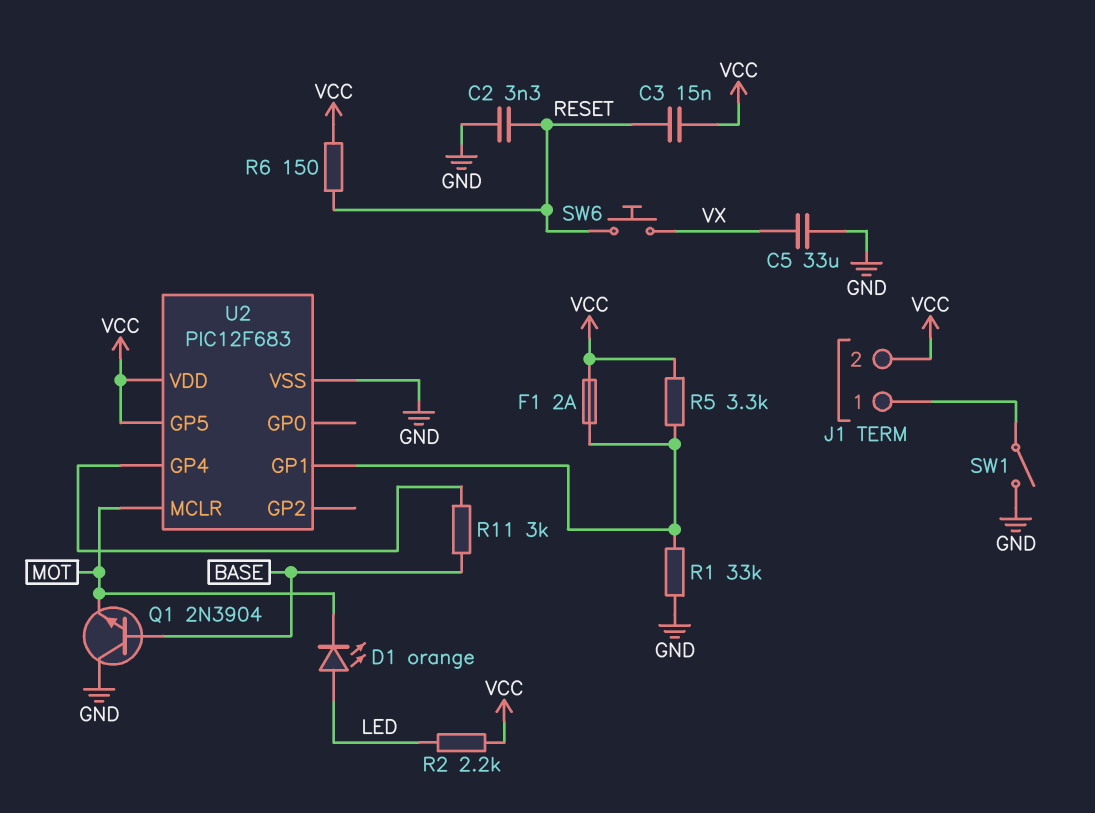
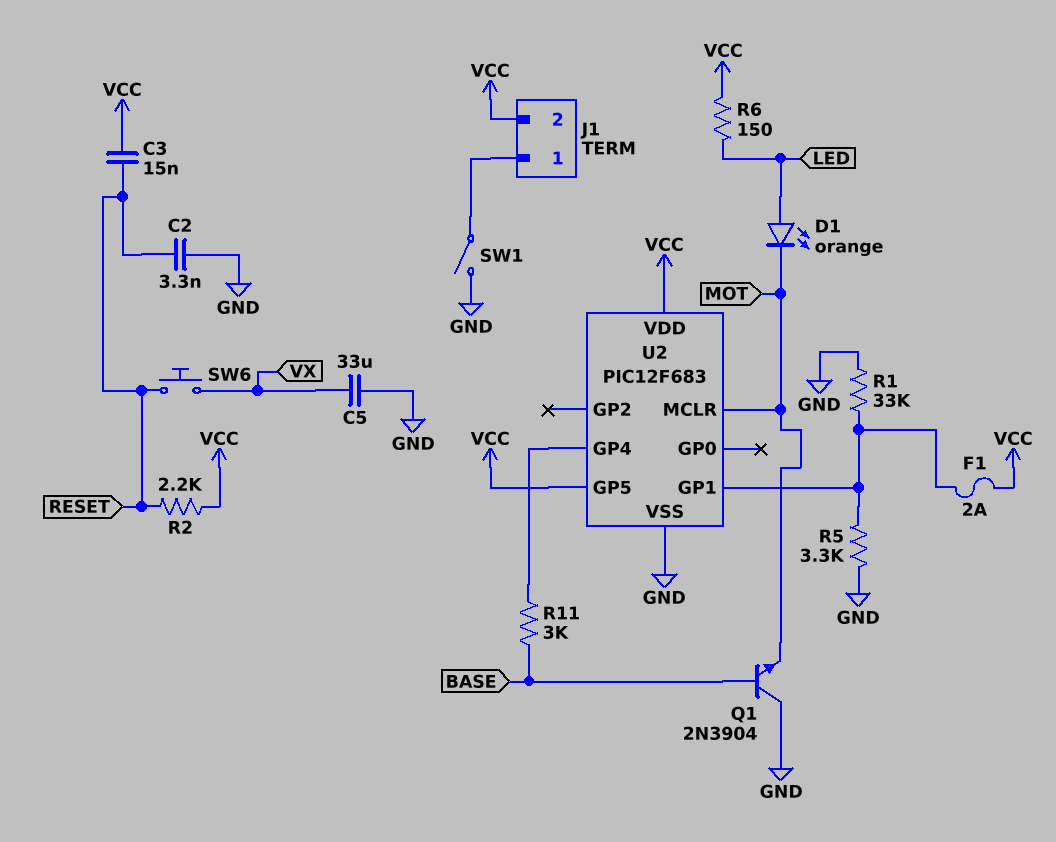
R2: 2.2k (LED, VCC) -> 2.2k (RESET, VCC)
R5: 3.3k (U2/GP1, VCC) -> 3.3k (GND, U2/GP1)
R6: 150 (RESET, VCC) -> 150 (LED, VCC)

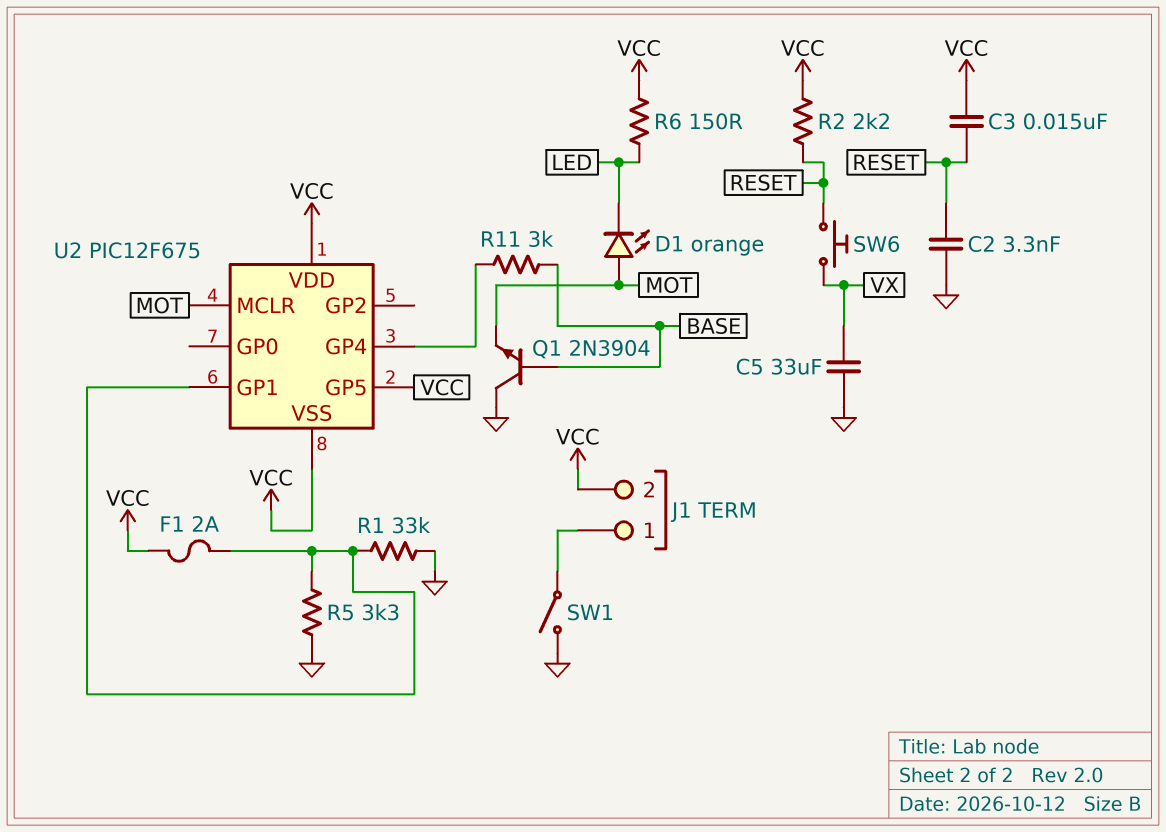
D1: LED orange (A LED, K MOT) -> LED orange (A MOT, K LED)
U2: PIC12F683 -> PIC12F675
U2 pin VSS: GND -> VCC

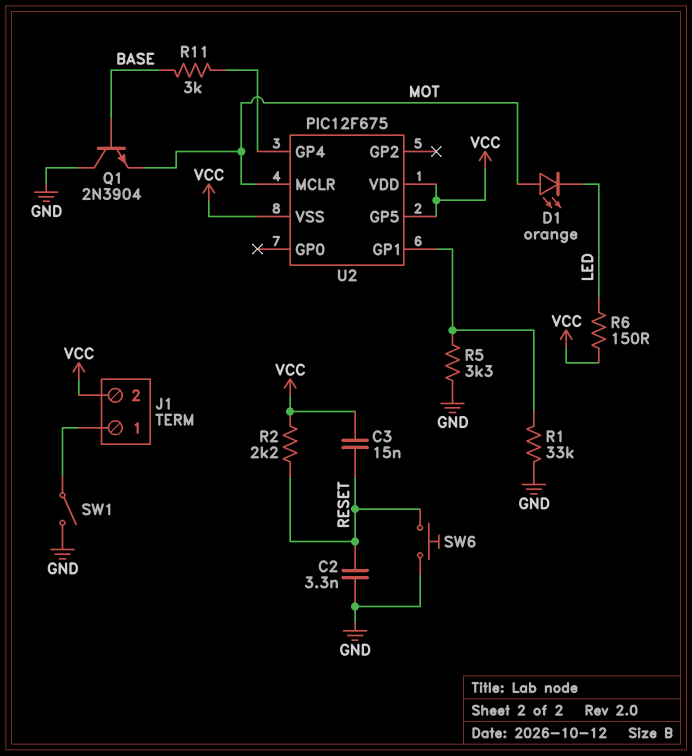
C5: 33uF (GND, VX) -> none
F1: 2A (U2/GP1, VCC) -> none
SW6: button (RESET, VX) -> button (GND, RESET)

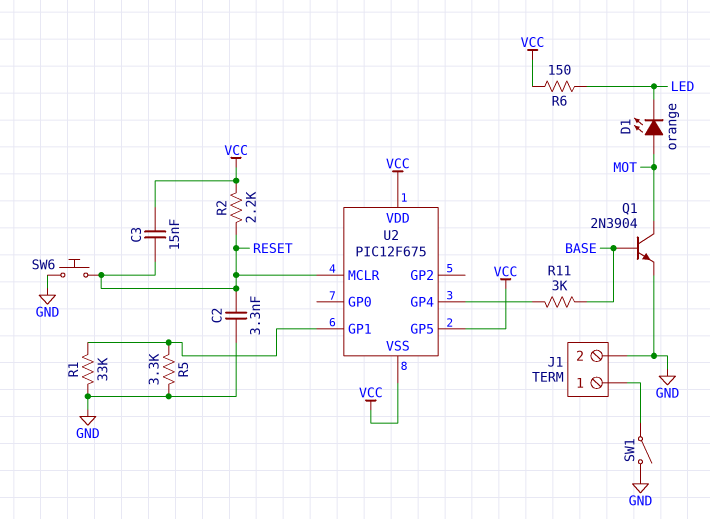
J1 pin 2: VCC -> GND
Q1: NPN 2N3904 (B BASE, C GND, E MOT) -> NPN 2N3904 (B BASE, C MOT, E GND)
U2 pin MCLR: MOT -> RESET

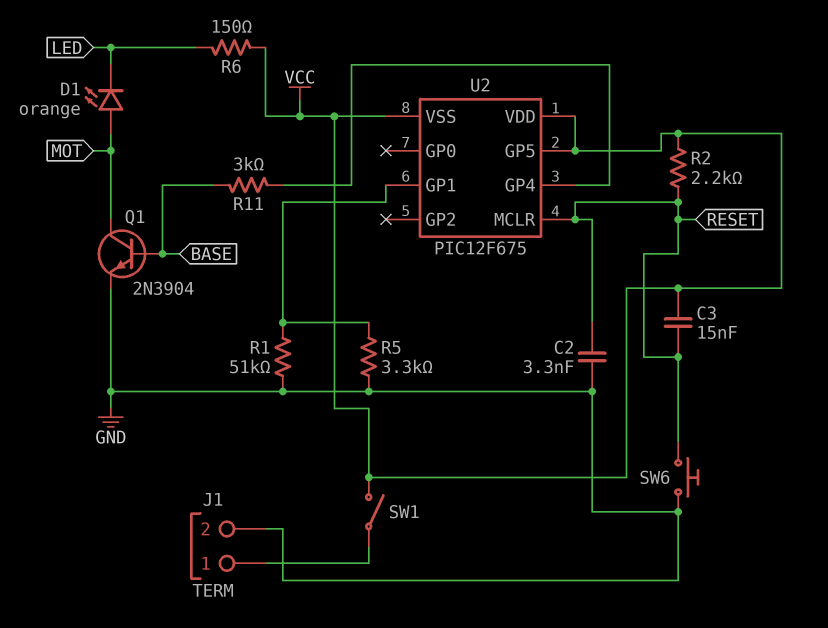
R1: 33k (GND, U2/GP1) -> 51k (GND, U2/GP1)
SW1: switch (GND, J1/1) -> switch (J1/1, VCC)

